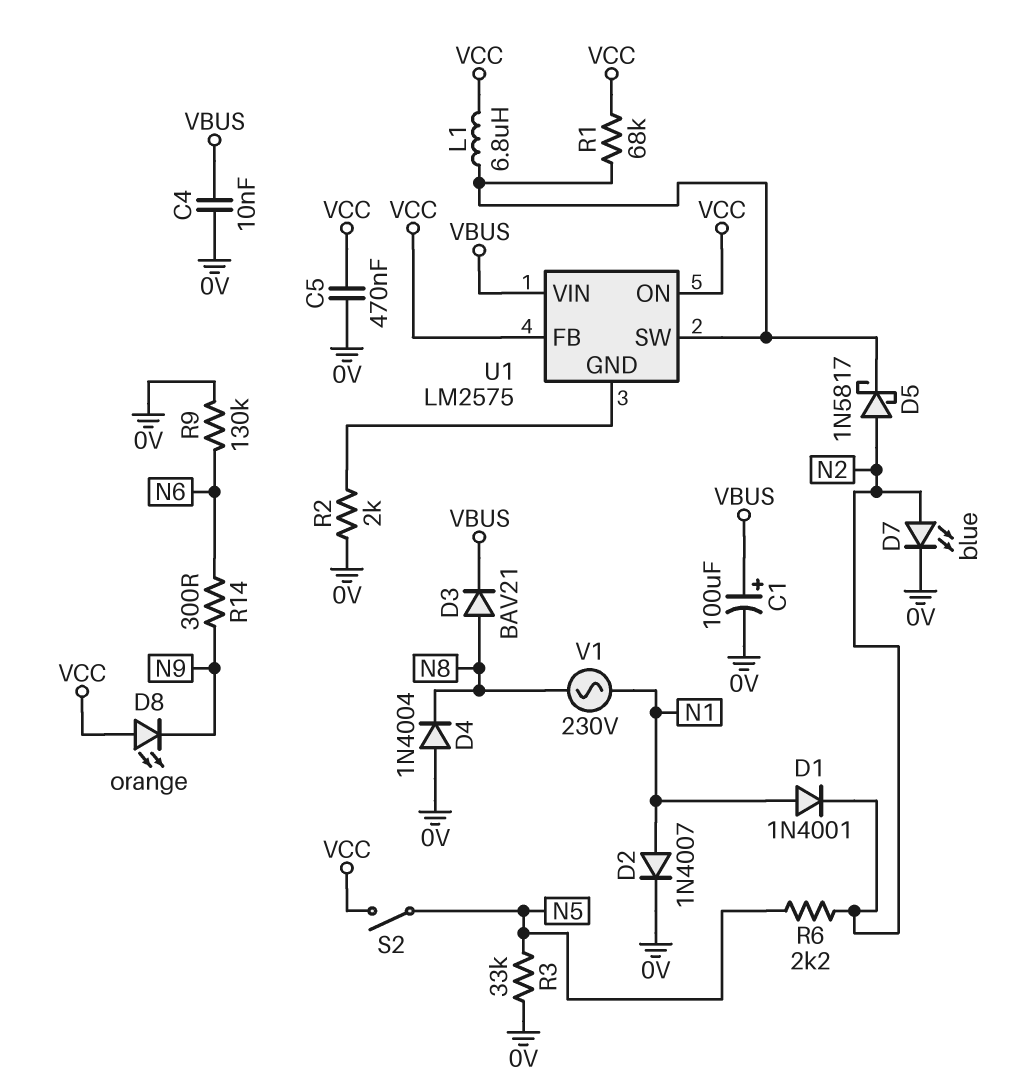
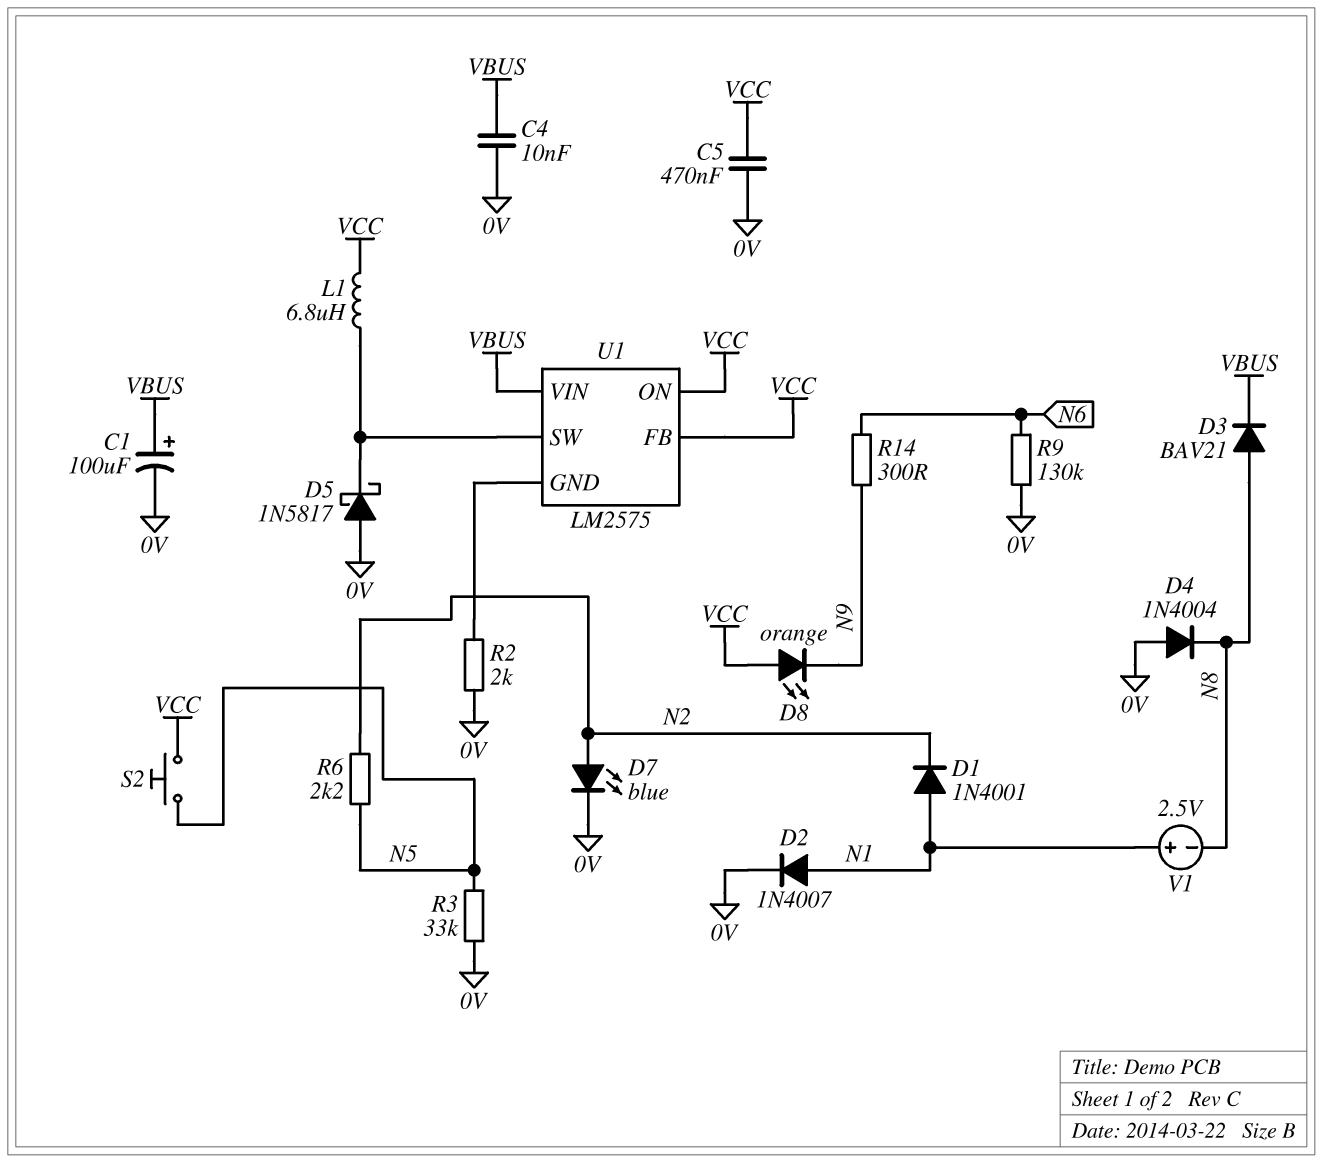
D5: schottky 1N5817 (A N2, K U1/SW) -> schottky 1N5817 (A 0V, K U1/SW)
R1: 68k (U1/SW, VCC) -> none
S2: switch (N5, VCC) -> button (N5, VCC)
V1: AC 230V (N1, N8) -> 2.5V (plus N1, minus N8)

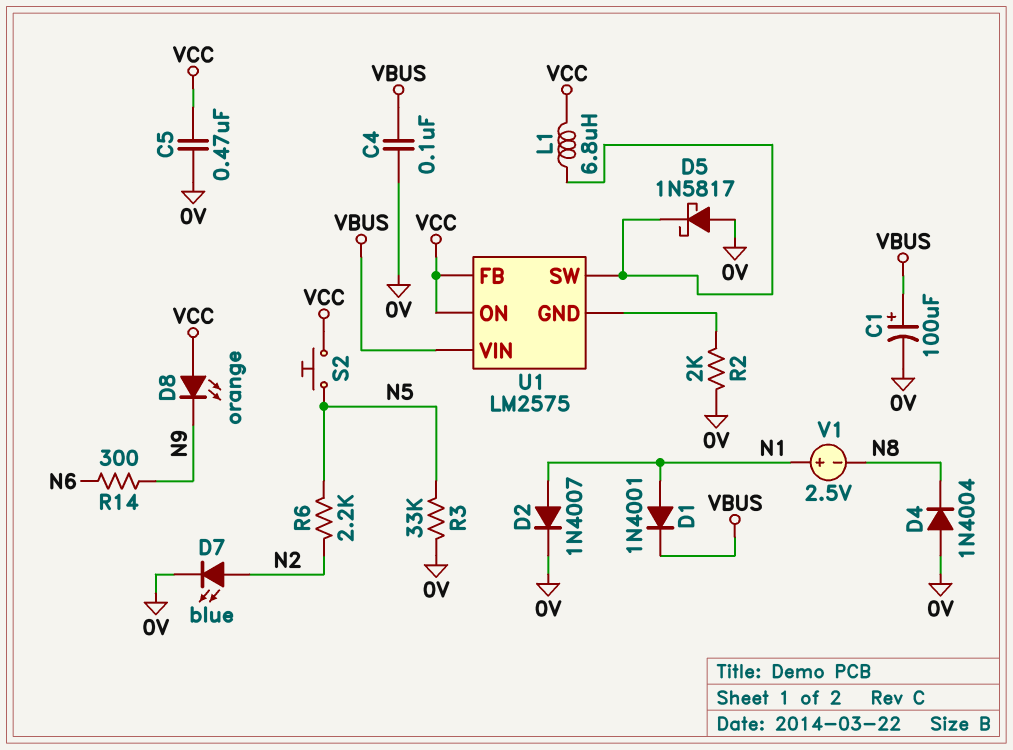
C4: 10nF (0V, VBUS) -> 100nF (0V, VBUS)
D1: diode 1N4001 (A N1, K N2) -> diode 1N4001 (A N1, K VBUS)
D3: diode BAV21 (A N8, K VBUS) -> none
R9: 130k (0V, N6) -> none

